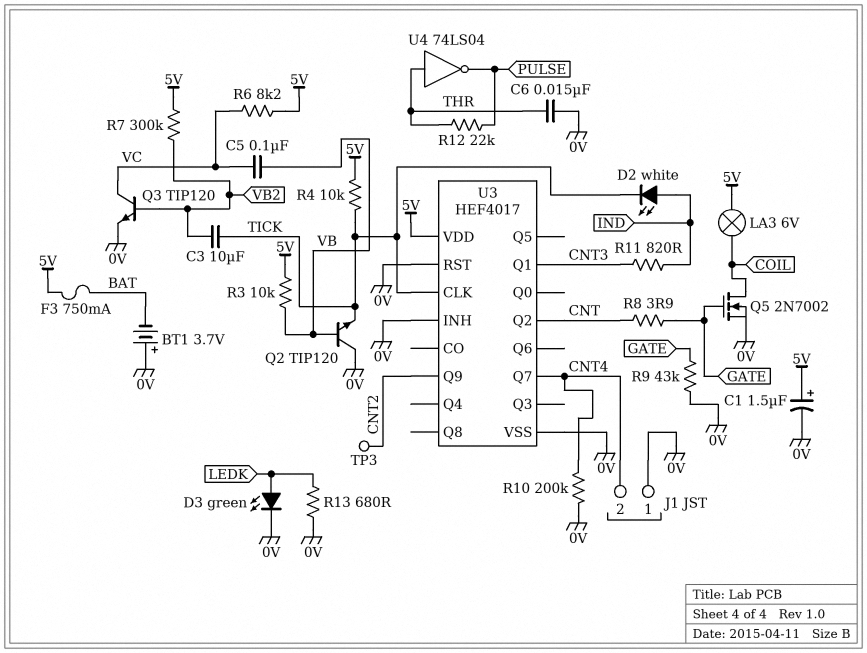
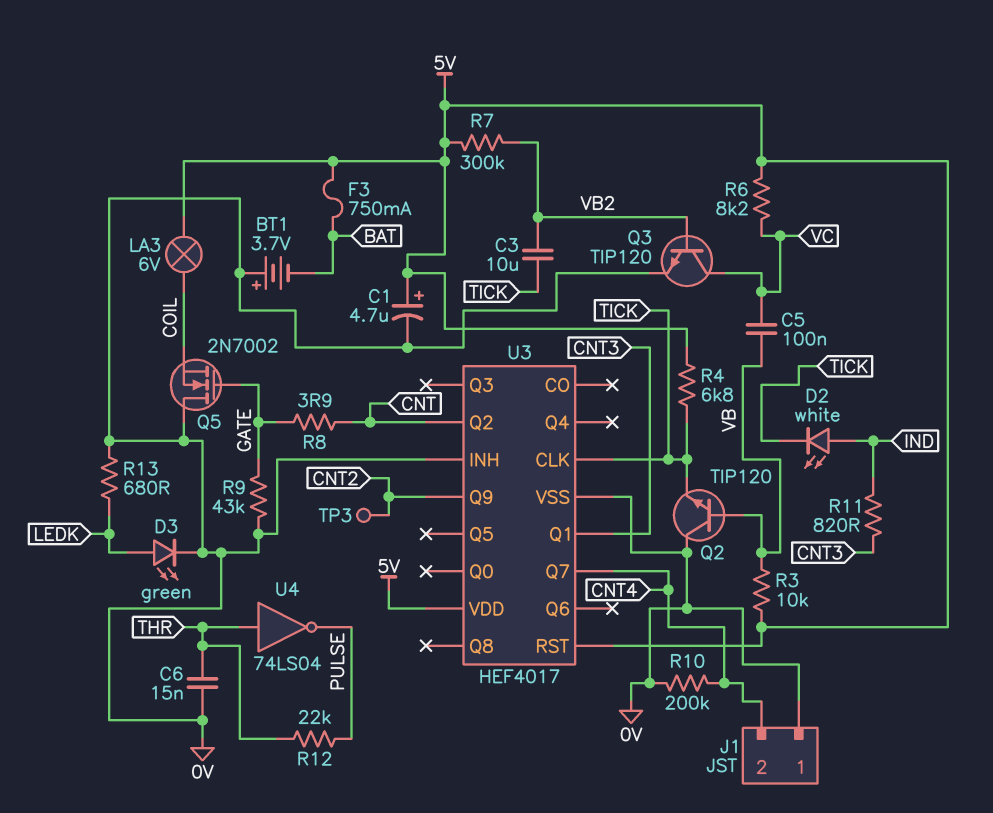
C1: 1.5uF (plus 5V, minus 0V) -> 4.7uF (plus 5V, minus 0V)
Q5: NMOS 2N7002 (G GATE, D COIL, S 0V) -> NMOS 2N7002 (G GATE, D 0V, S COIL)
R4: 10k (5V, TICK) -> 6.8k (5V, TICK)
U3 pin RST: 0V -> 5V

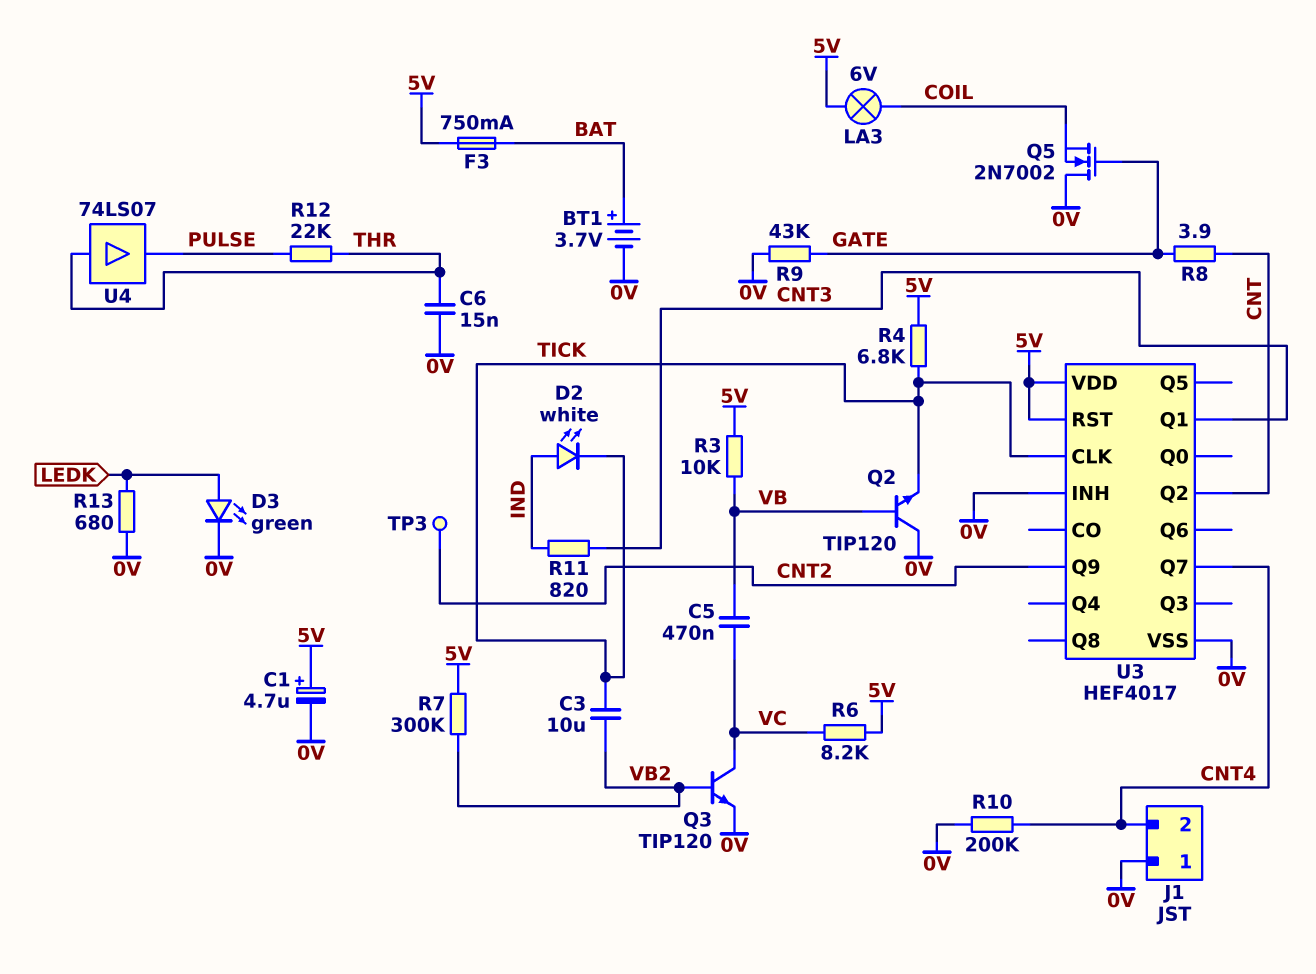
BT1: 3.7V (plus 0V, minus BAT) -> 3.7V (plus BAT, minus 0V)
C5: 100nF (VB, VC) -> 470nF (VB, VC)
U4: NOT 74LS04 (in THR, out PULSE) -> buffer 74LS07 (in THR, out PULSE)

